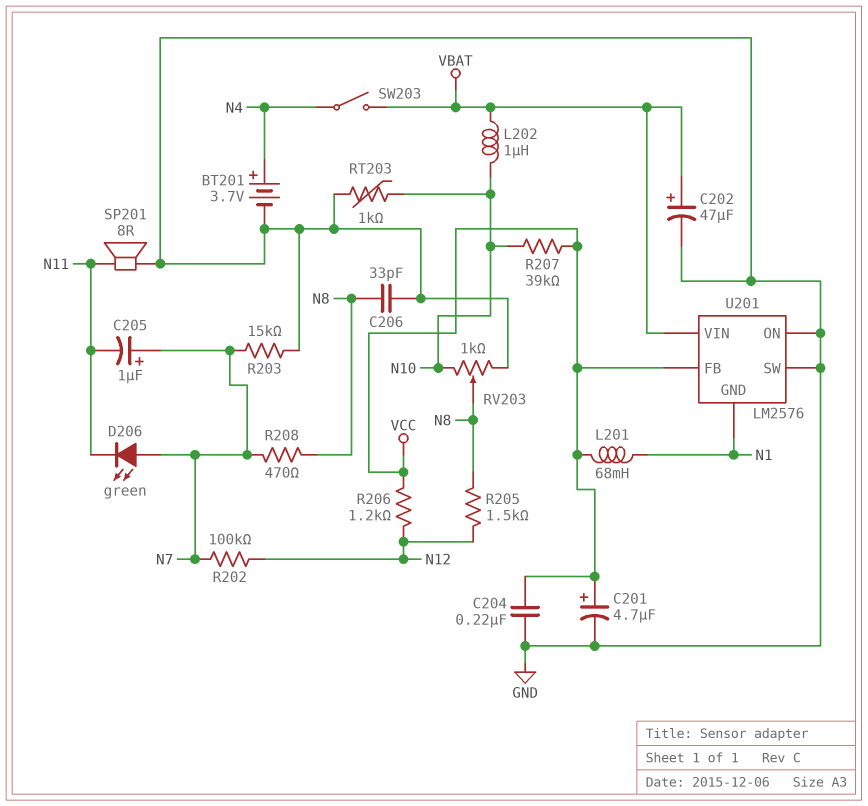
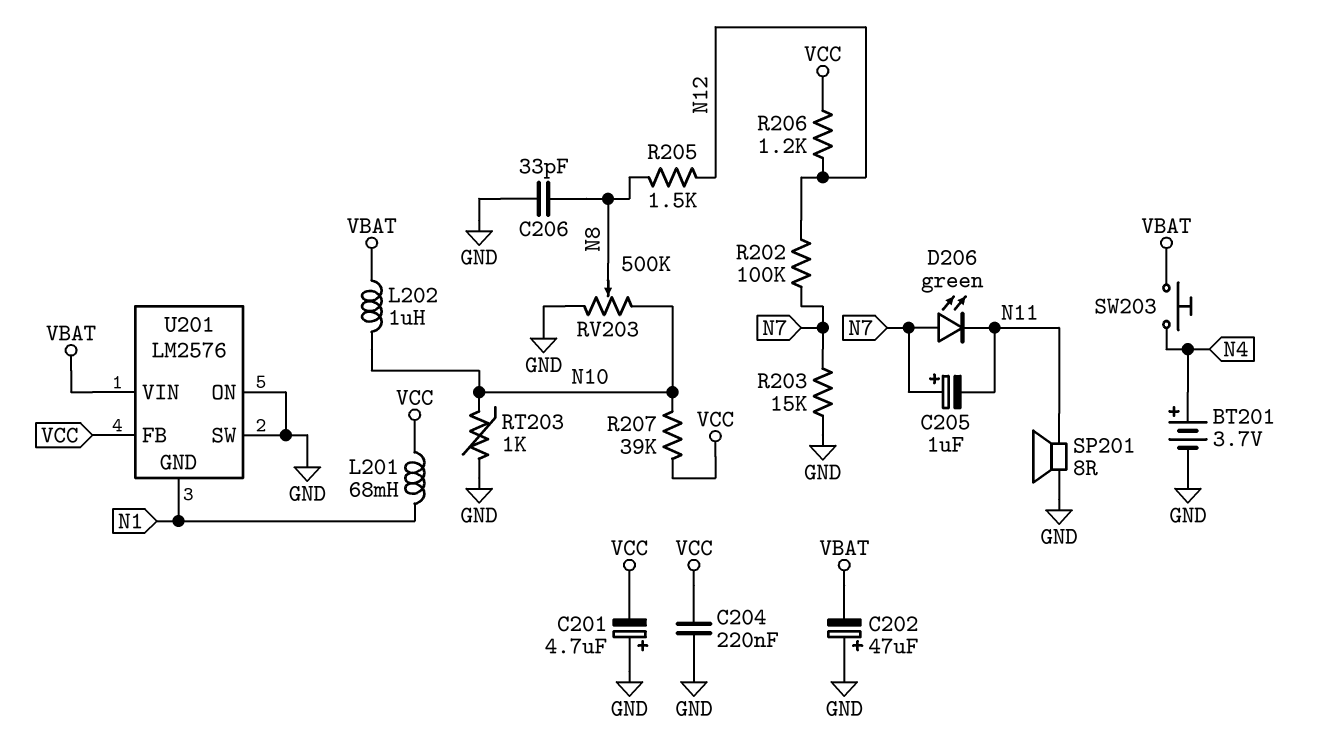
C201: 4.7uF (plus VCC, minus GND) -> 4.7uF (plus GND, minus VCC)
C202: 47uF (plus VBAT, minus GND) -> 47uF (plus GND, minus VBAT)
R208: 470 (N7, N8) -> none
RV203: 1k (GND, N10, wiper N8) -> 500k (GND, N10, wiper N8)
SW203: switch (N4, VBAT) -> button (N4, VBAT)

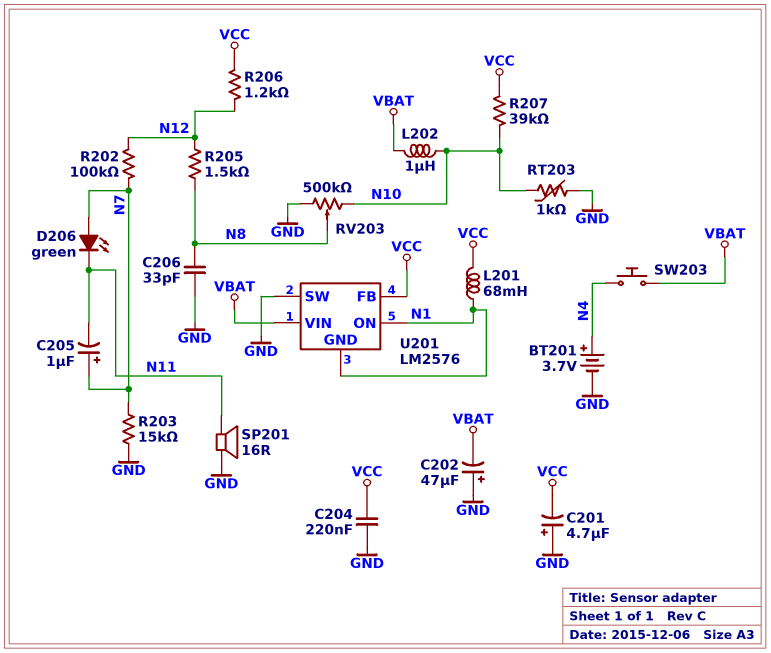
SP201: speaker 8R (GND, N11) -> speaker 16R (GND, N11)
U201 pin ON: GND -> N1

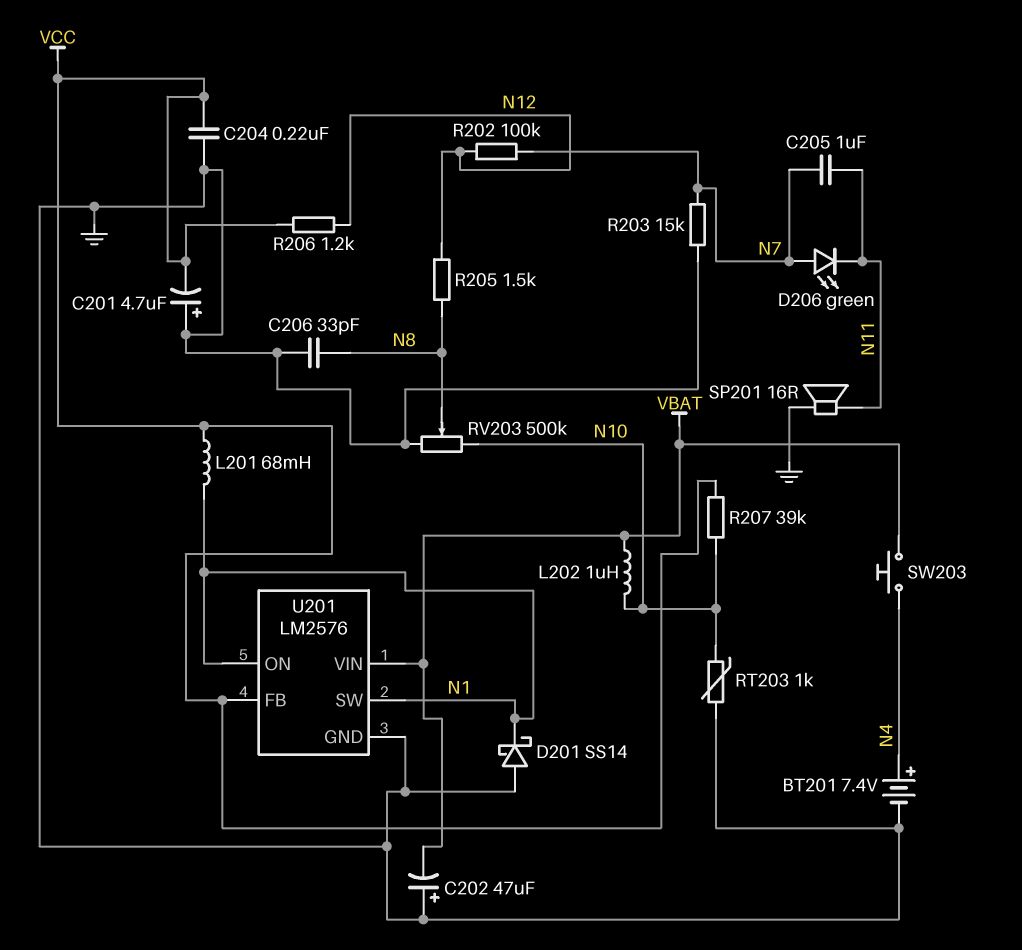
BT201: 3.7V (plus N4, minus GND) -> 7.4V (plus N4, minus GND)
C205: 1uF (plus N7, minus N11) -> 1uF (N7, N11)
D201: none -> schottky SS14 (A GND, K N1)
U201 pin GND: N1 -> GND
U201 pin SW: GND -> N1

